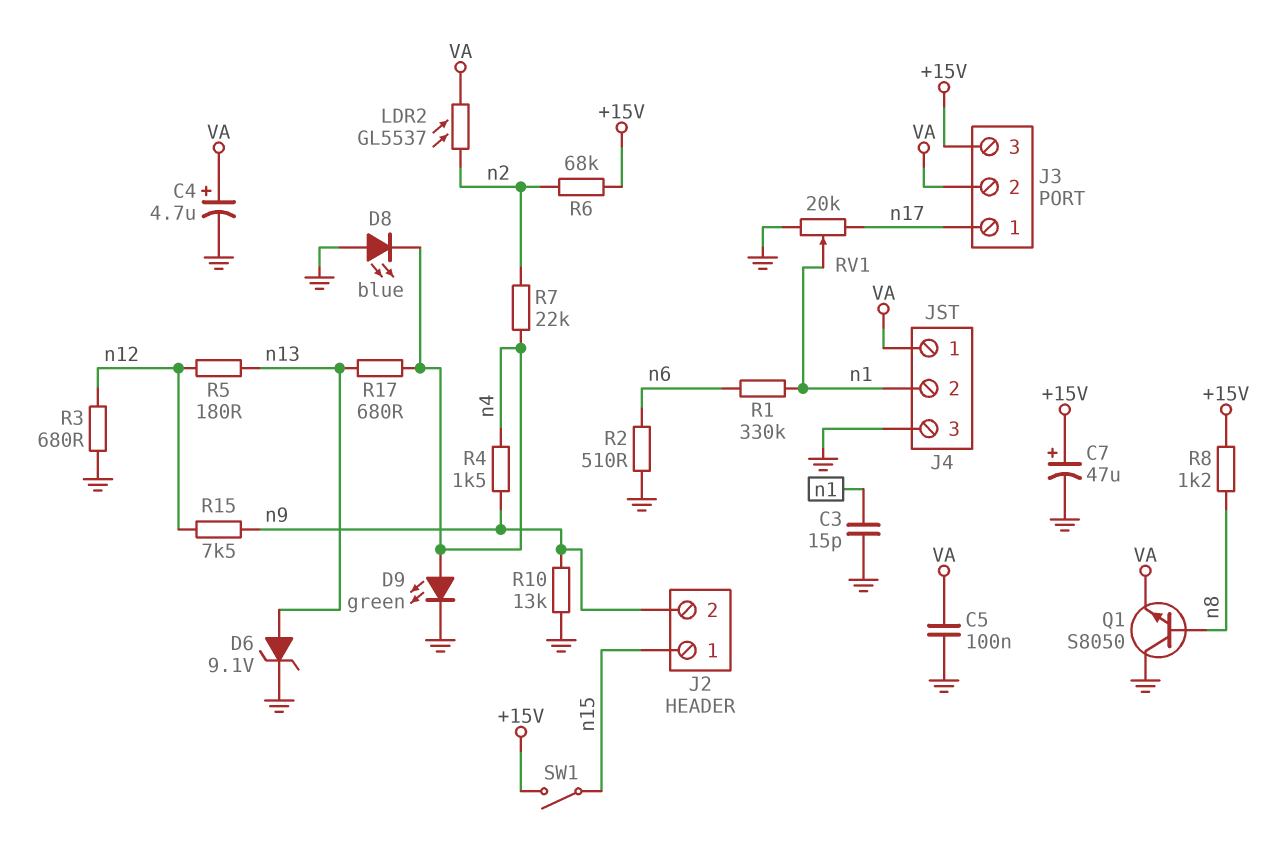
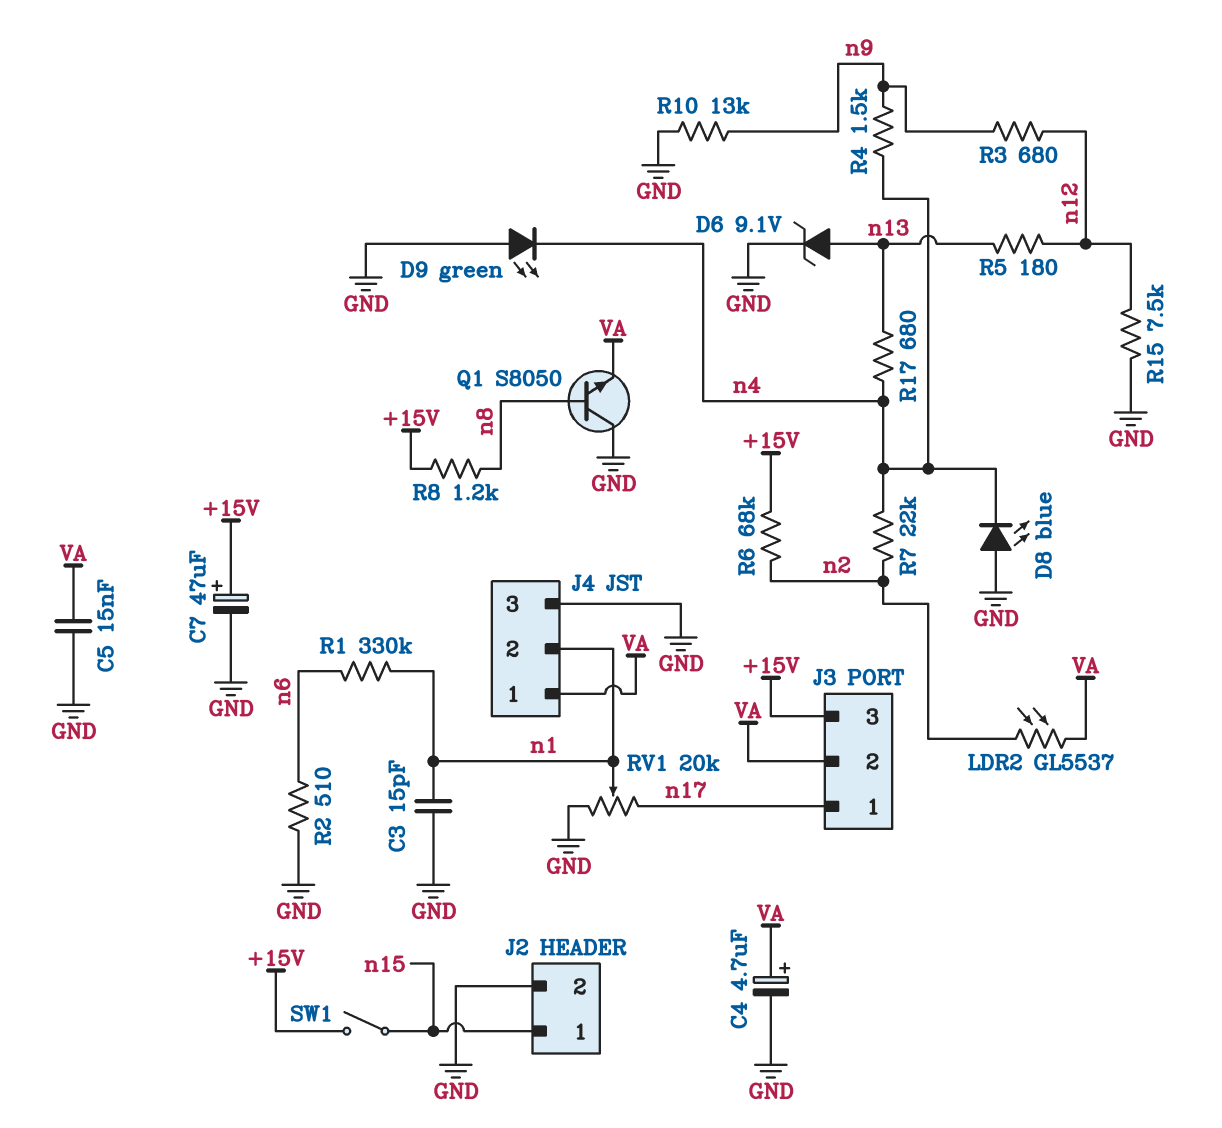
C5: 100nF (GND, VA) -> 15nF (GND, VA)
D9: LED green (A n4, K GND) -> LED green (A GND, K n4)
J2 pin 2: n9 -> GND
R3: 680 (GND, n12) -> 680 (n9, n12)
R15: 7.5k (n9, n12) -> 7.5k (GND, n12)

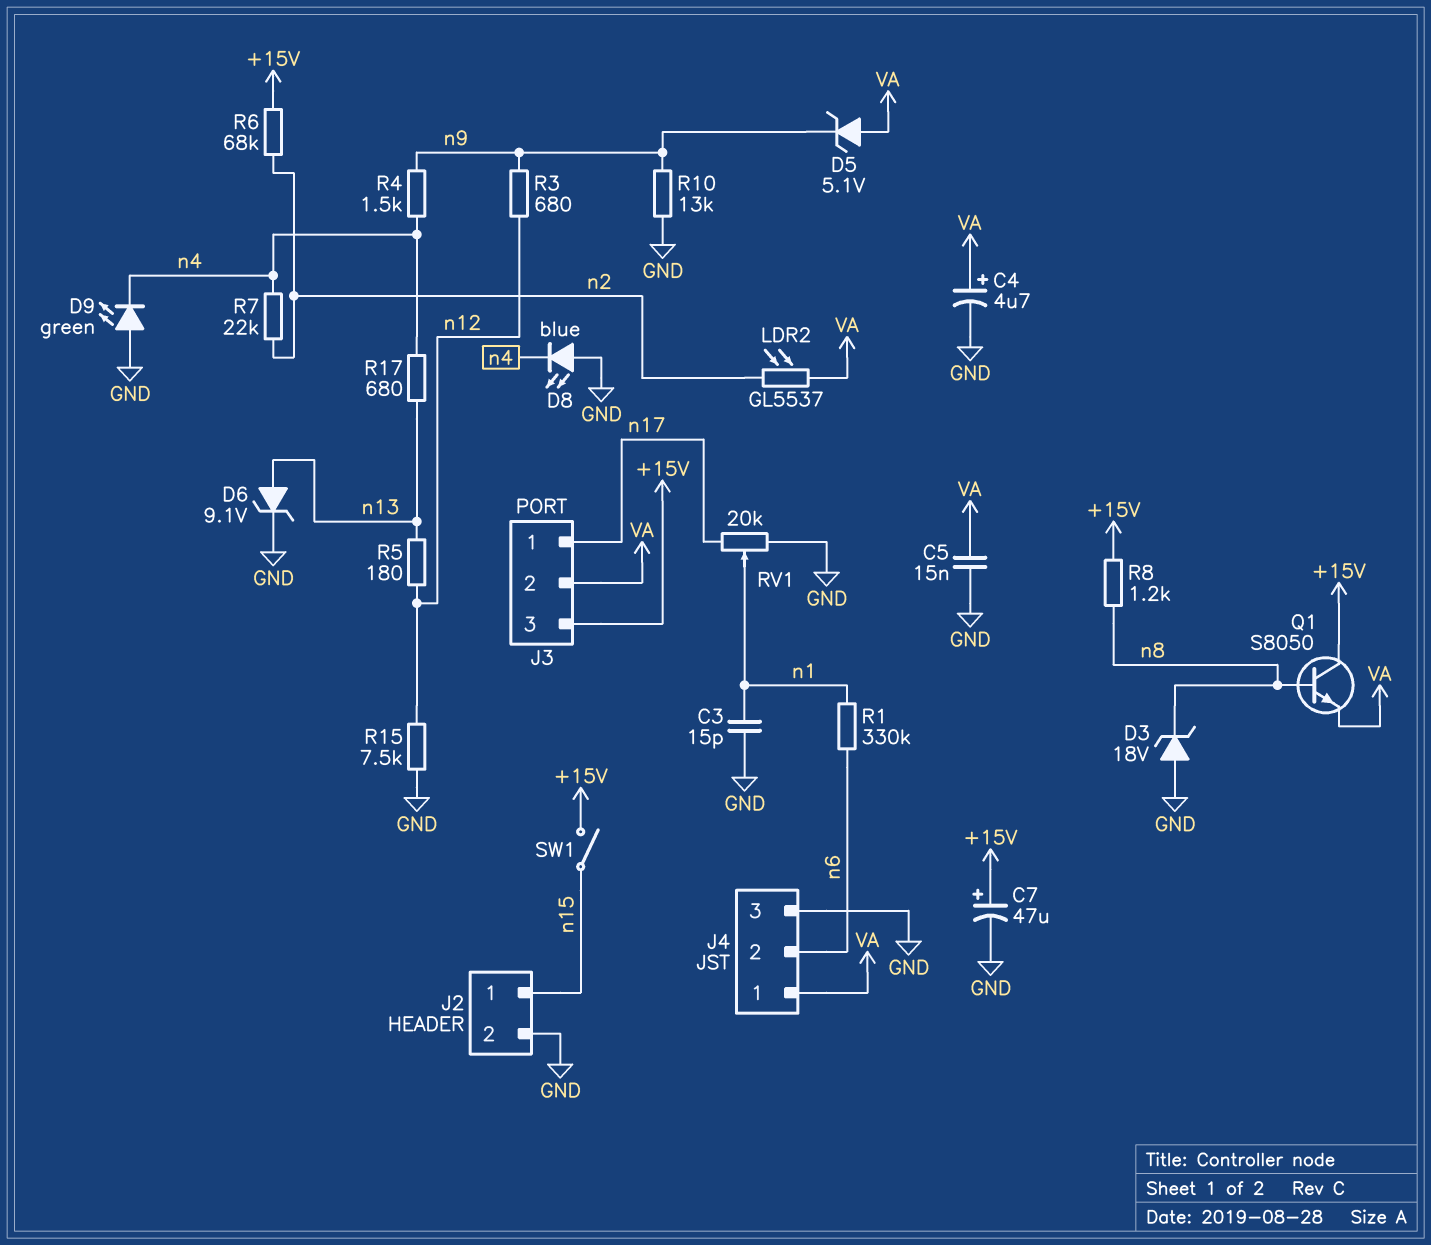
D3: none -> zener 18V (A GND, K n8)
D5: none -> zener 5.1V (A VA, K n9)
J4 pin 2: n1 -> n6
Q1: NPN S8050 (B n8, C GND, E VA) -> NPN S8050 (B n8, C +15V, E VA)
R2: 510 (GND, n6) -> none

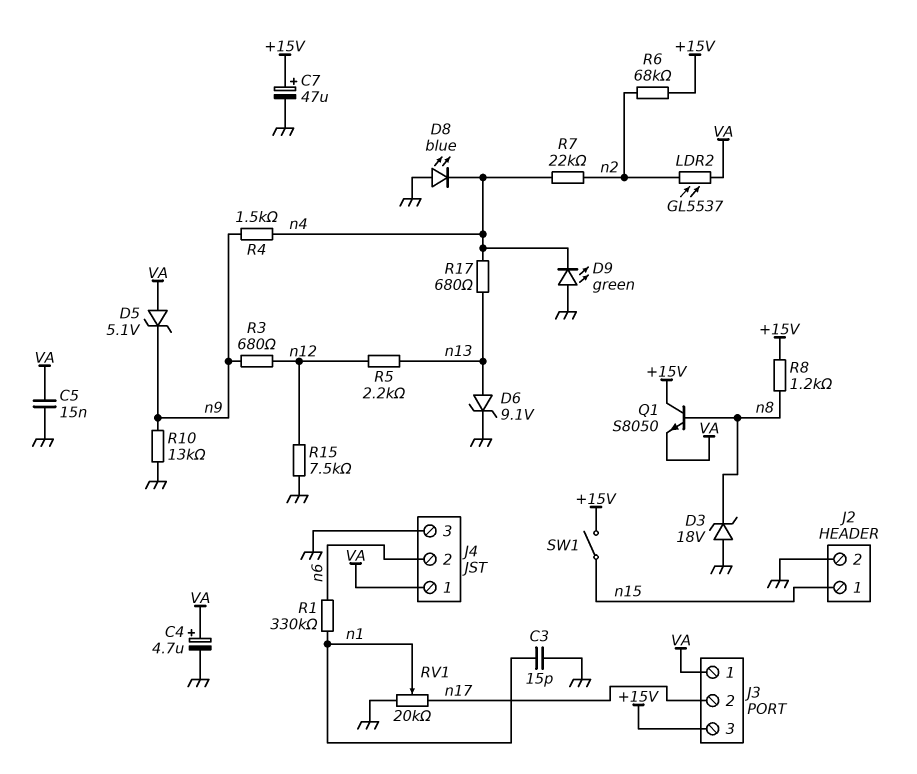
J3 pin 1: n17 -> VA
J3 pin 2: VA -> n17
R5: 180 (n12, n13) -> 2.2k (n12, n13)

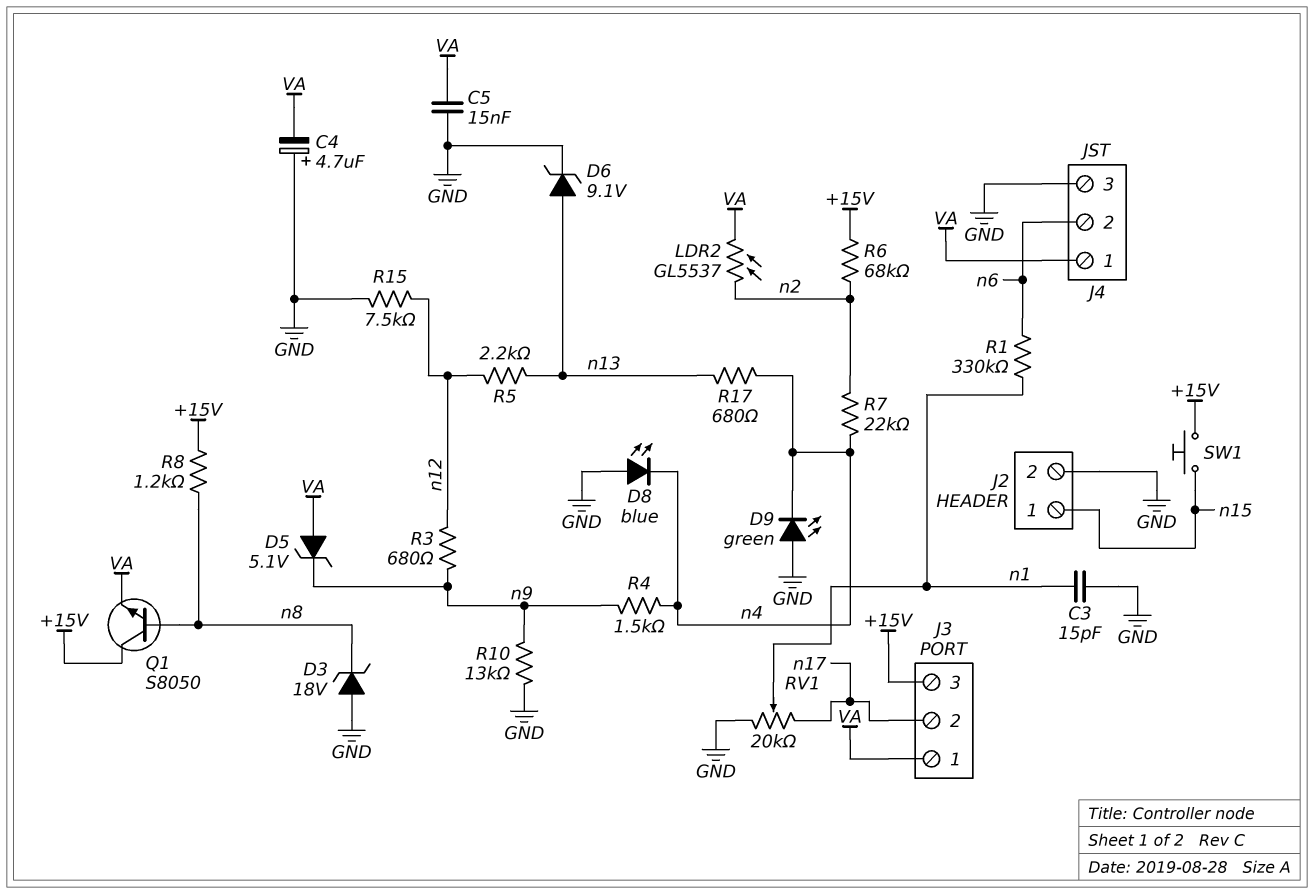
C4: 4.7uF (plus VA, minus GND) -> 4.7uF (plus GND, minus VA)
C7: 47uF (plus +15V, minus GND) -> none
SW1: switch (+15V, n15) -> button (+15V, n15)

